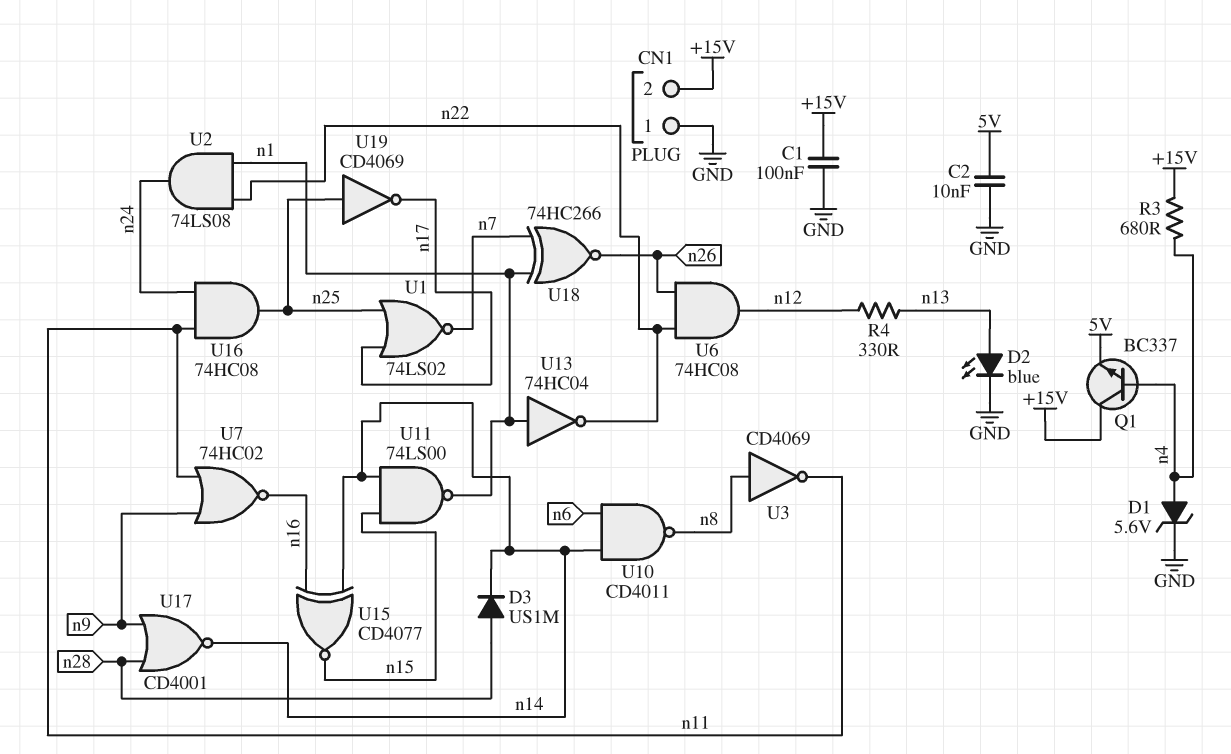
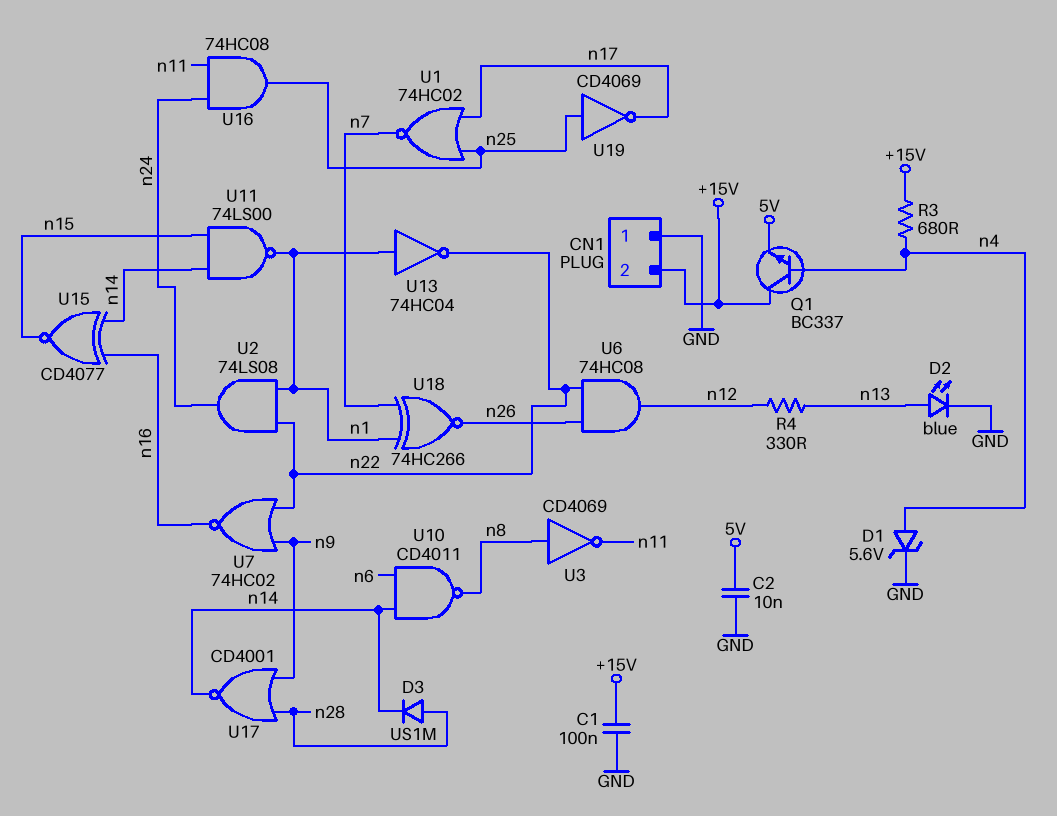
U1: NOR 74LS02 (in n17, in n25, out n7) -> NOR 74HC02 (in n17, in n25, out n7)
U7: NOR 74HC02 (in n9, in n11, out n16) -> NOR 74HC02 (in n9, in n22, out n16)

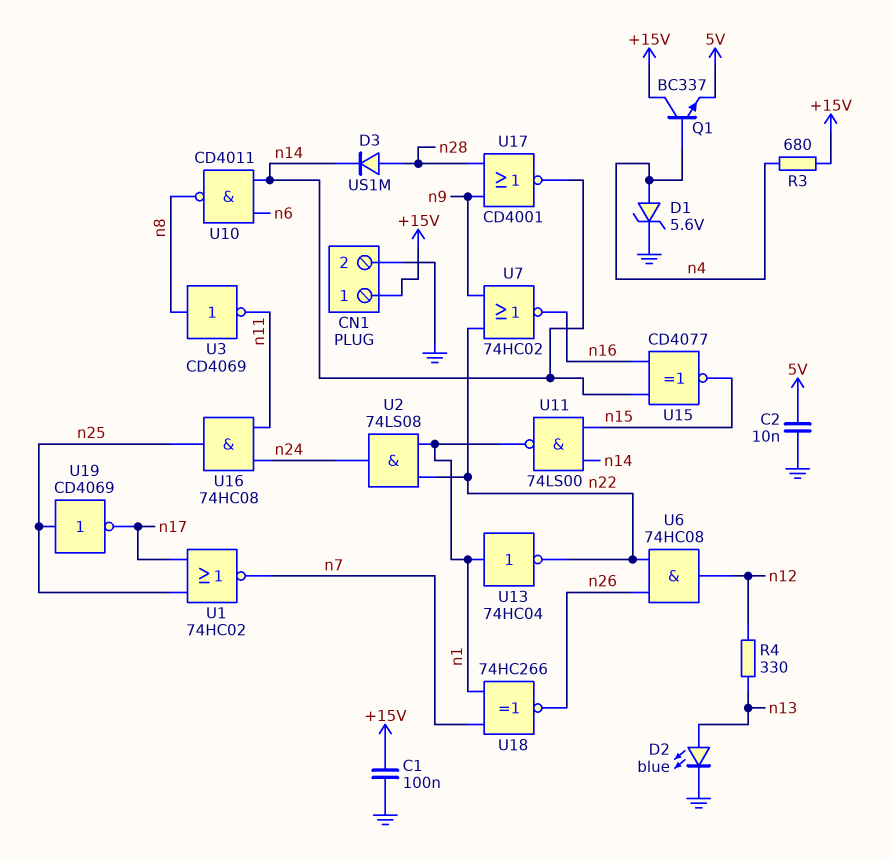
CN1 pin 1: GND -> +15V
CN1 pin 2: +15V -> GND

